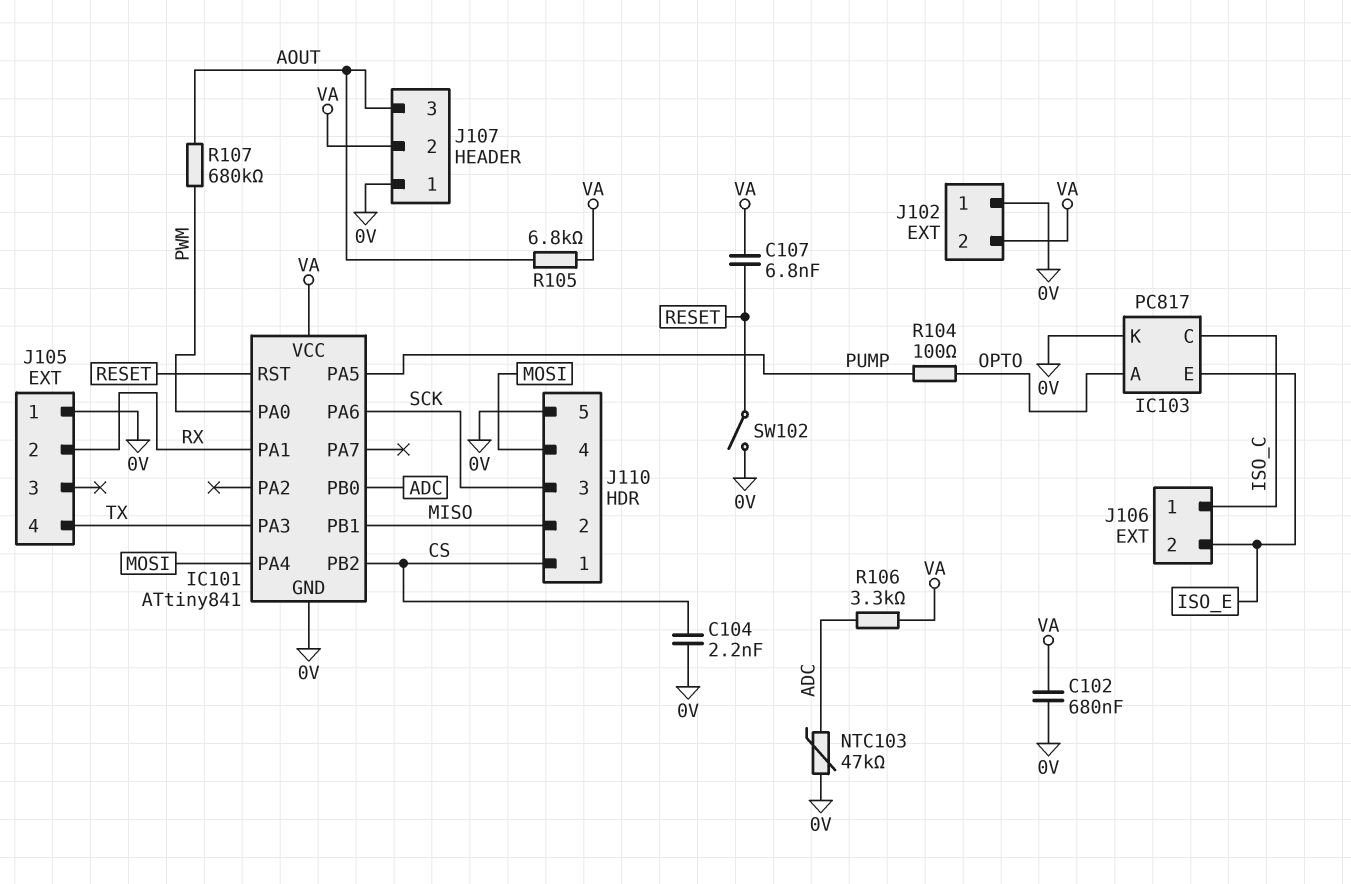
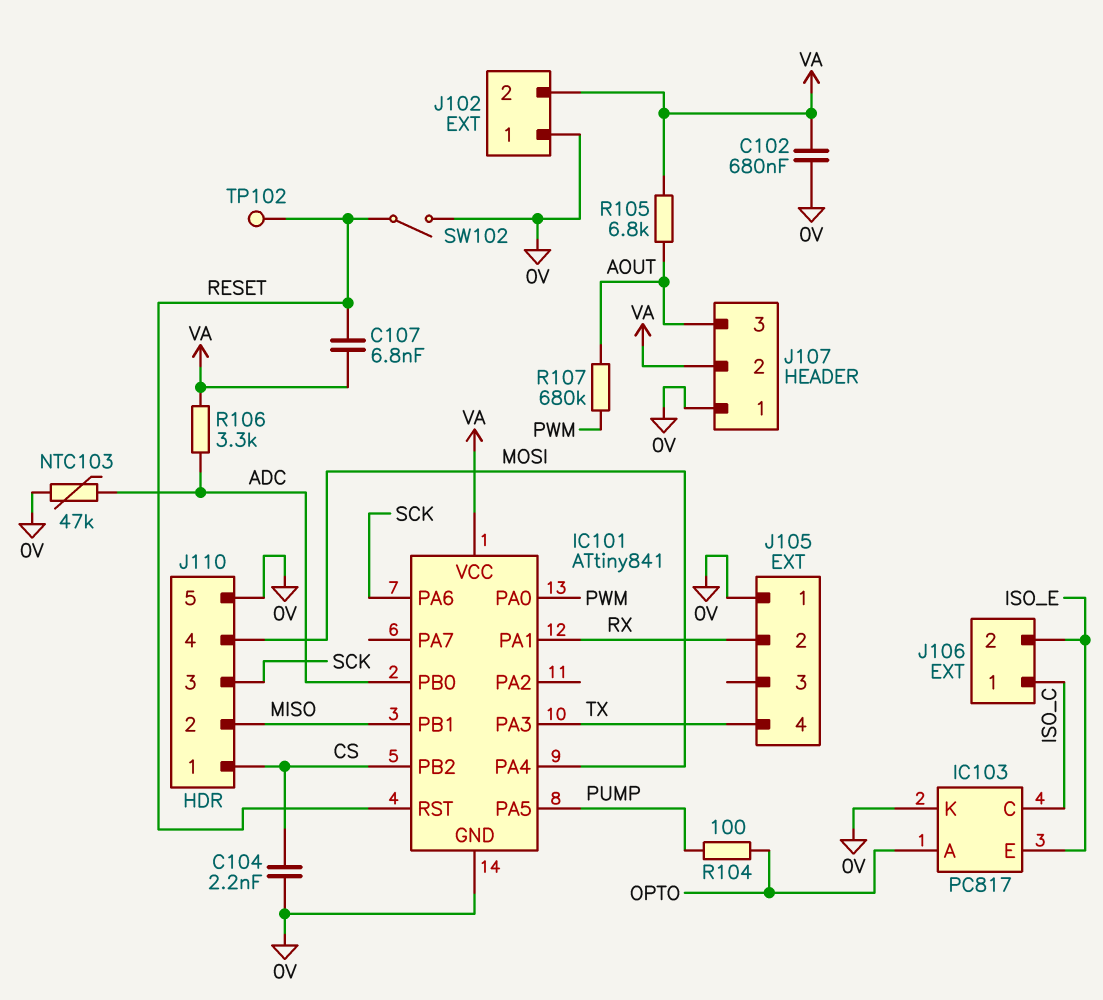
TP102: none -> test point (RESET)

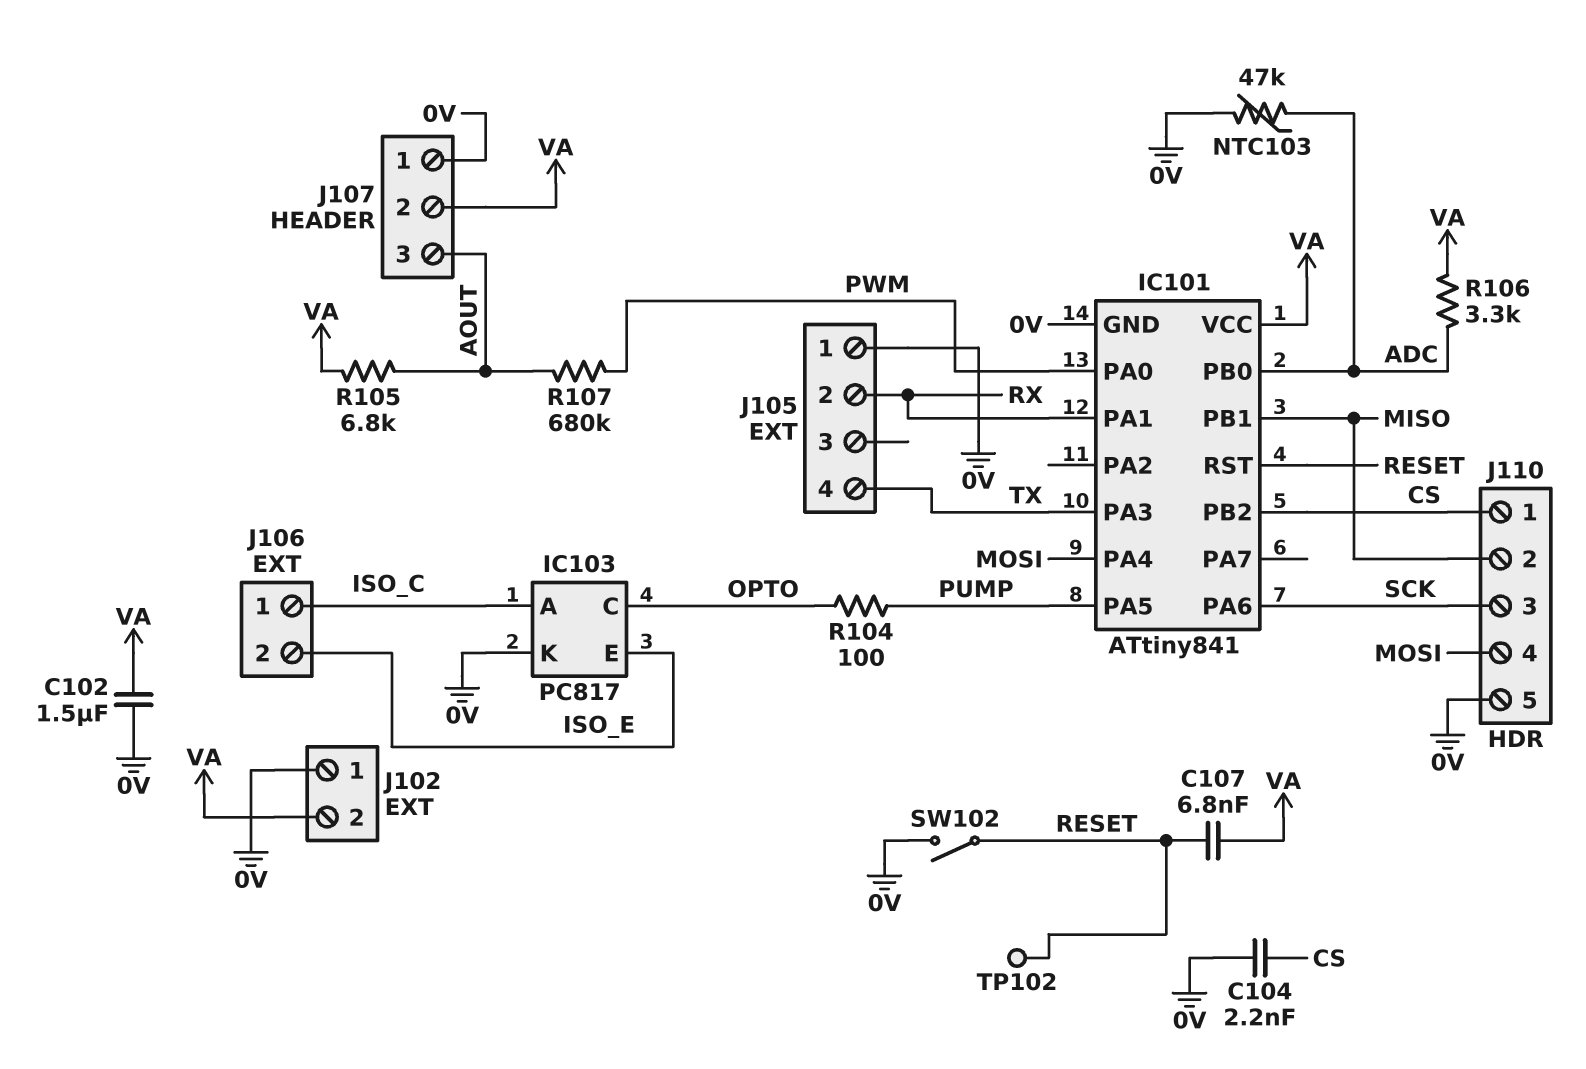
C102: 680nF (0V, VA) -> 1.5uF (0V, VA)
IC103 pin A: OPTO -> ISO_C
IC103 pin C: ISO_C -> OPTO

